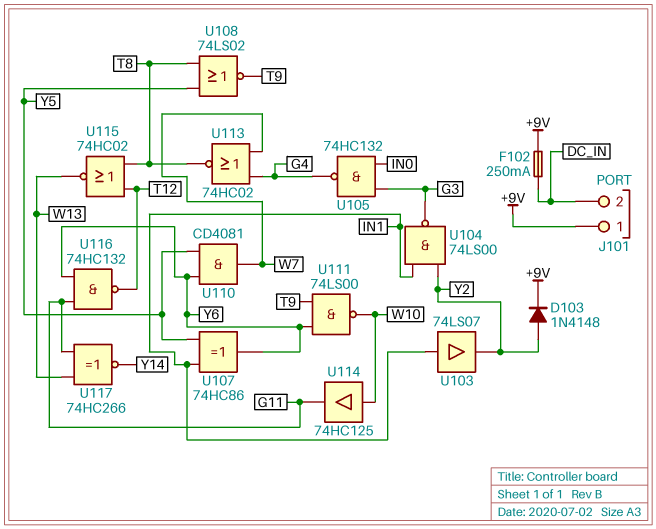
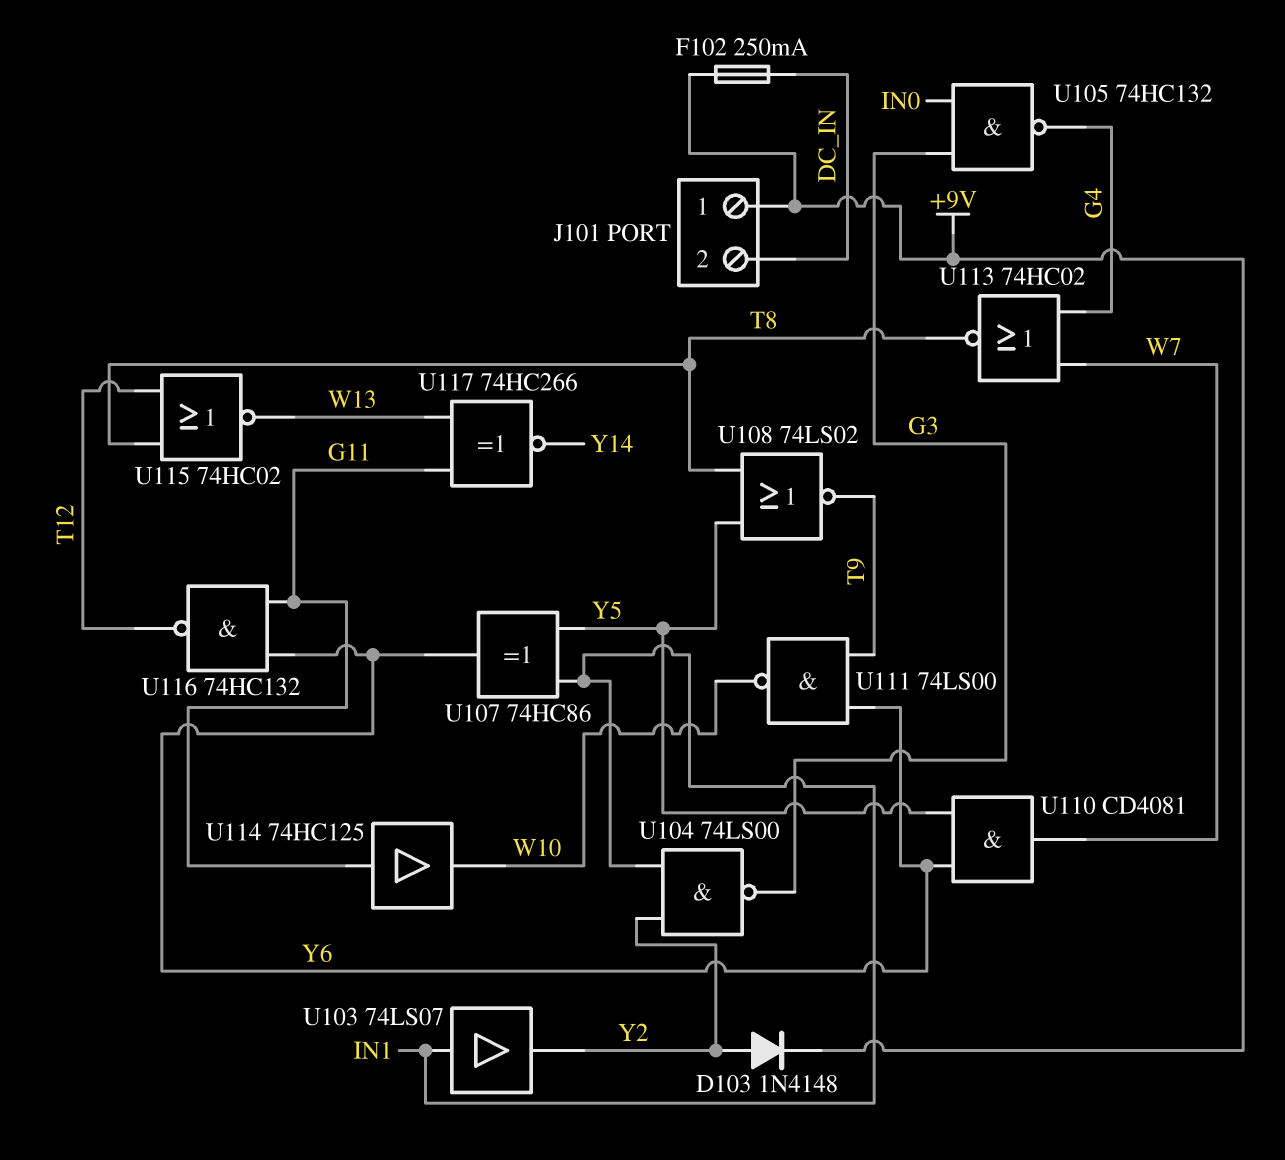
U114: buffer 74HC125 (in W10, out G11) -> buffer 74HC125 (in G11, out W10)

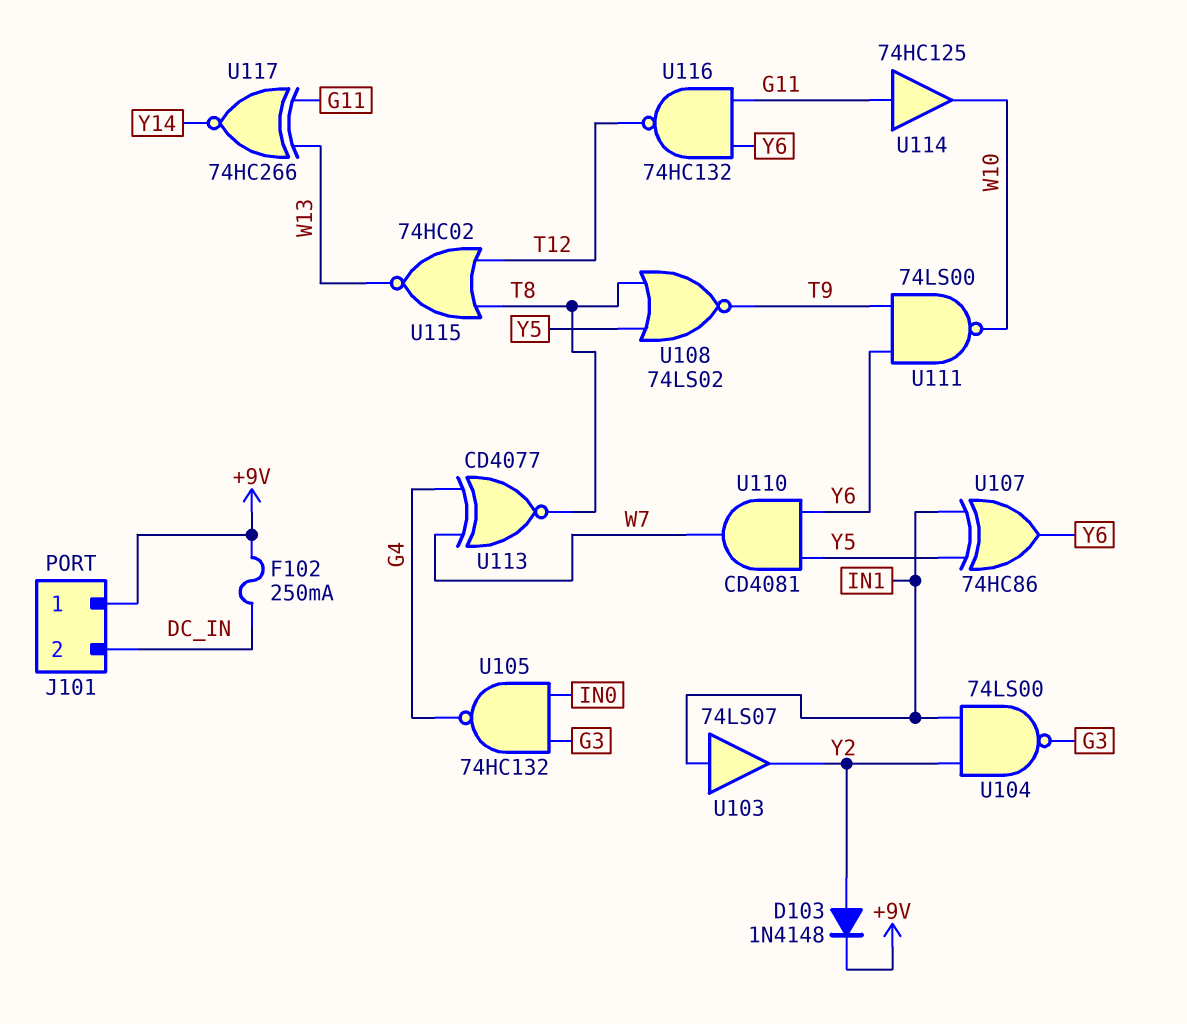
U113: NOR 74HC02 (in G4, in W7, out T8) -> XNOR CD4077 (in G4, in W7, out T8)

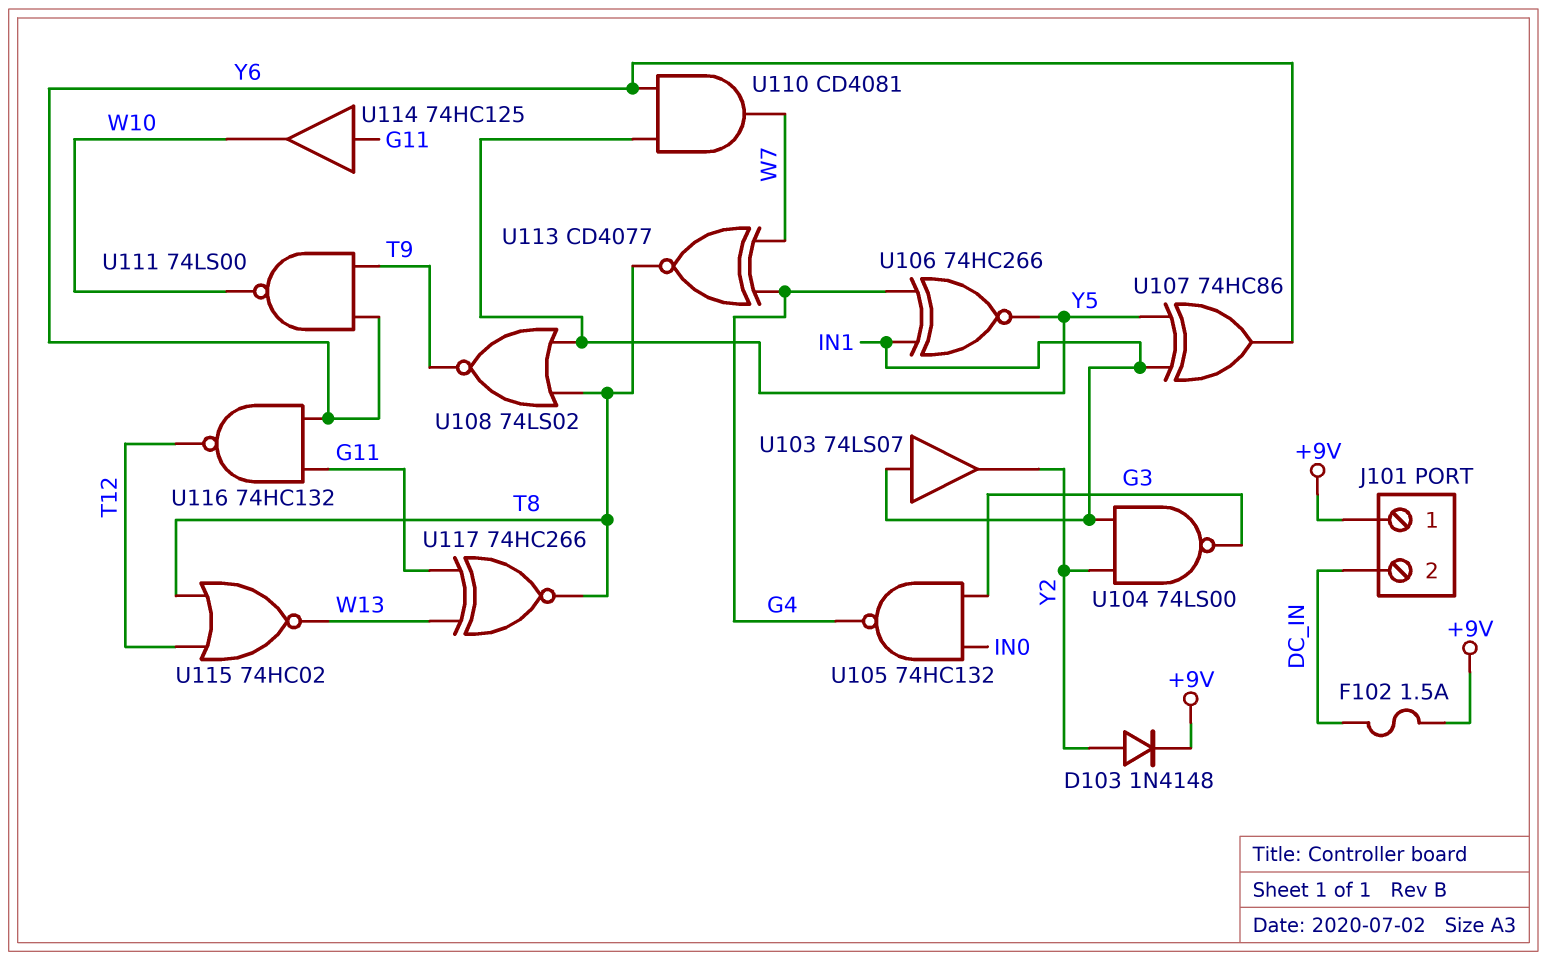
F102: 250mA (+9V, DC_IN) -> 1.5A (+9V, DC_IN)
U106: none -> XNOR 74HC266 (in G4, in IN1, out Y5)
U117: XNOR 74HC266 (in G11, in W13, out Y14) -> XNOR 74HC266 (in G11, in W13, out T8)

